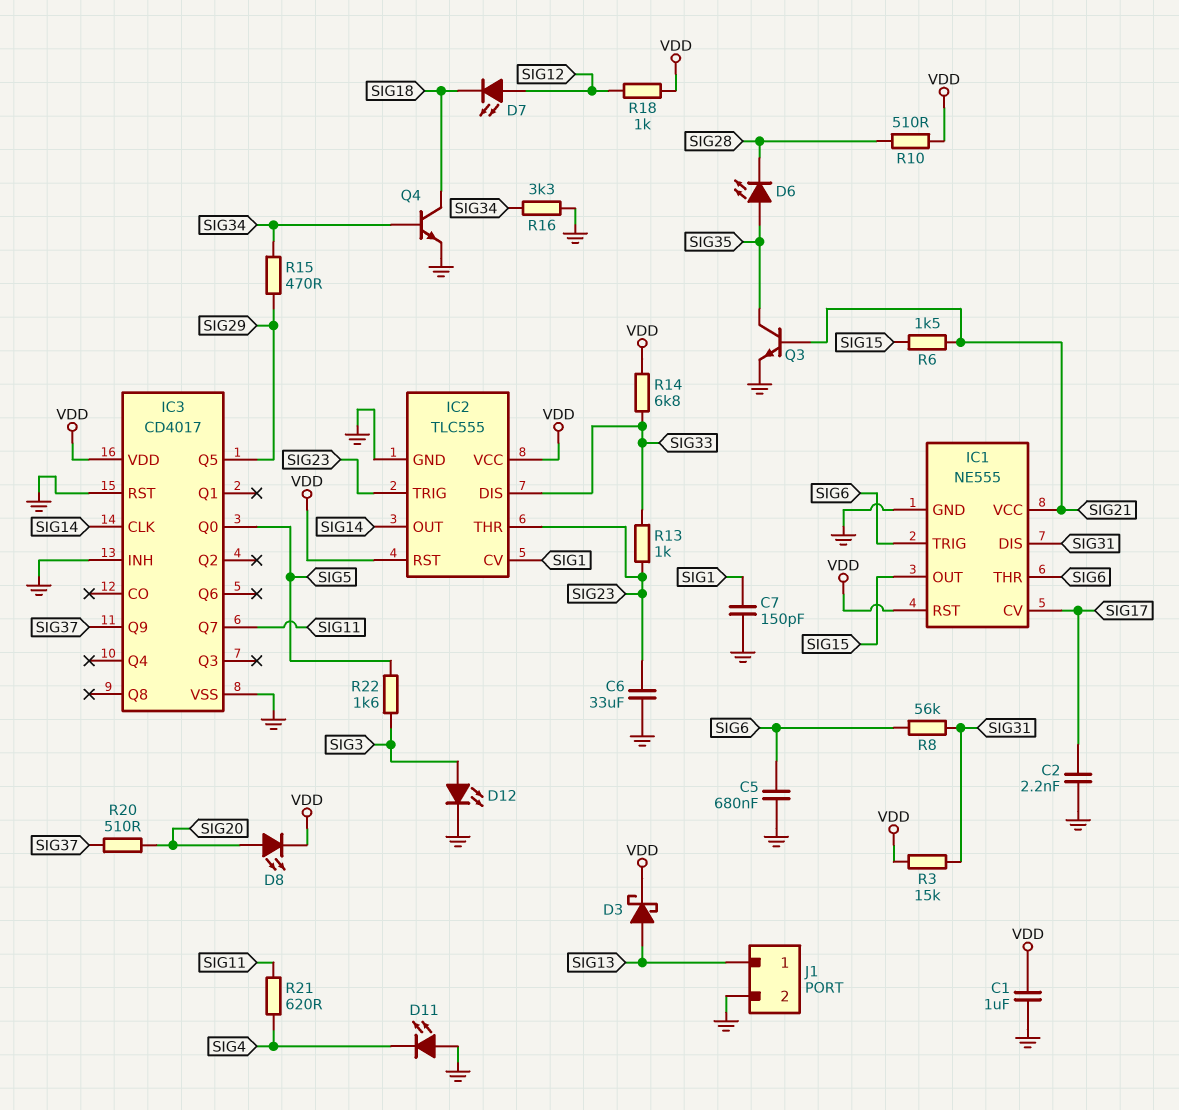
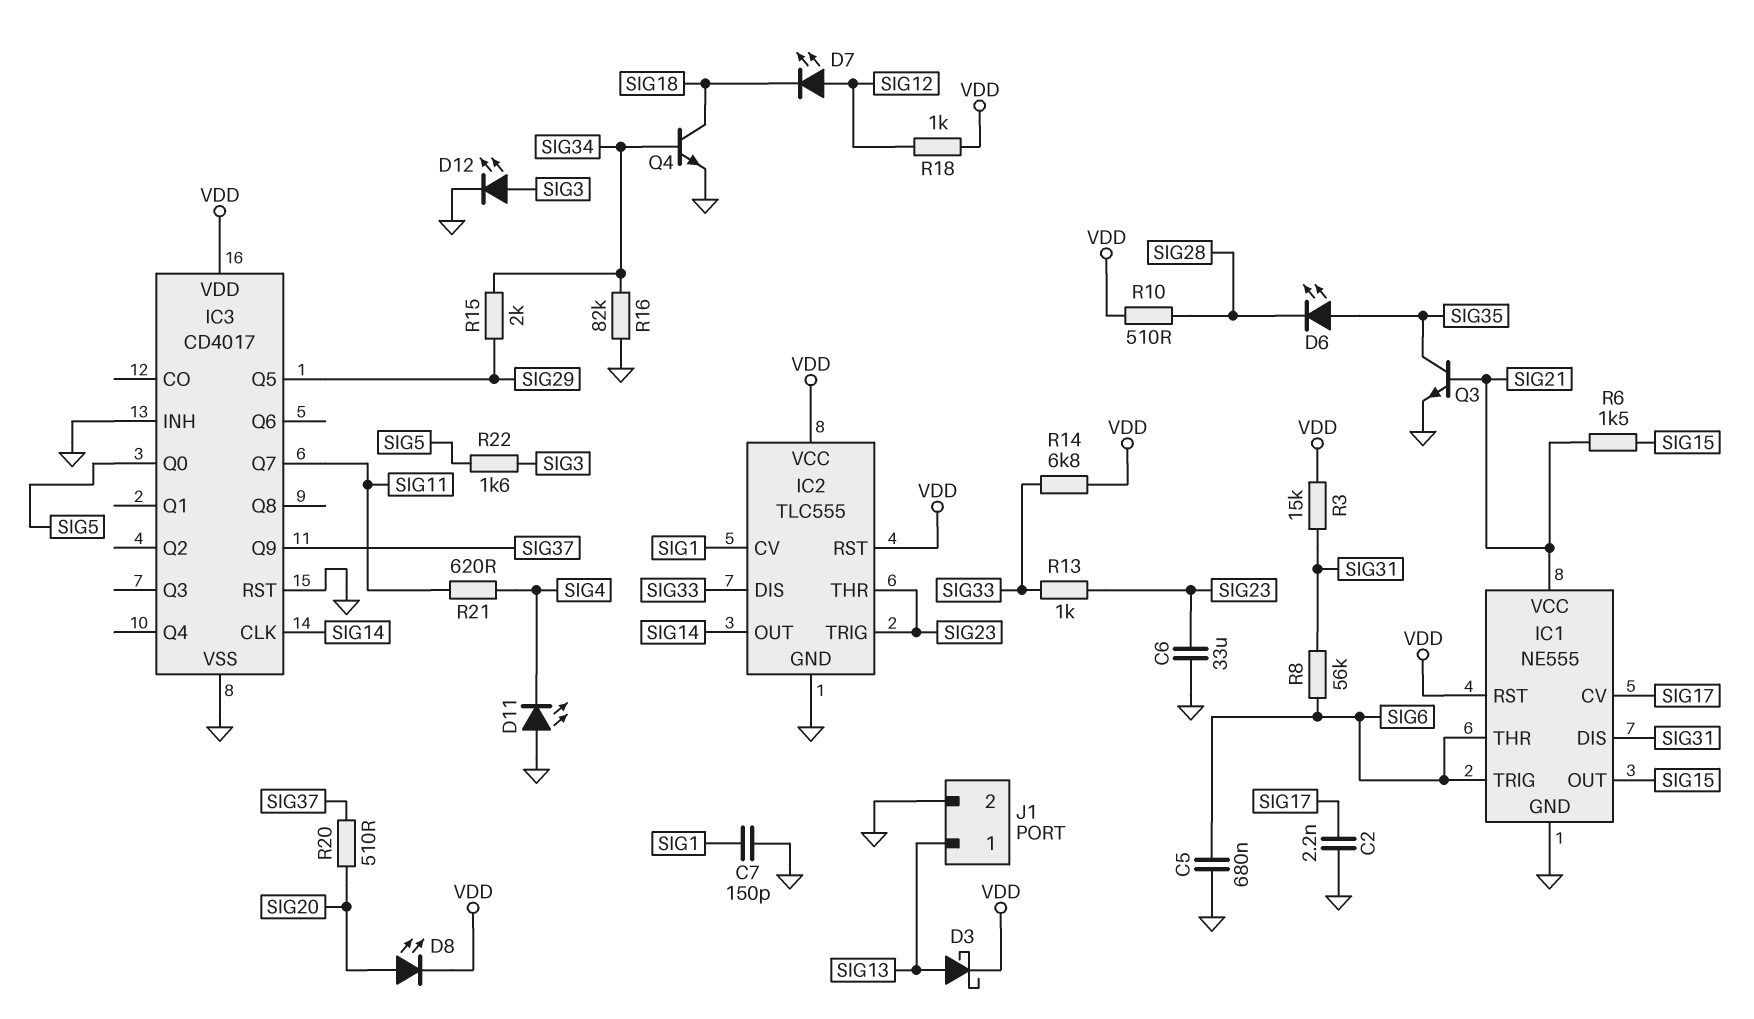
C1: 1uF (GND, VDD) -> none
R15: 470 (SIG29, SIG34) -> 2k (SIG29, SIG34)
R16: 3.3k (GND, SIG34) -> 82k (GND, SIG34)

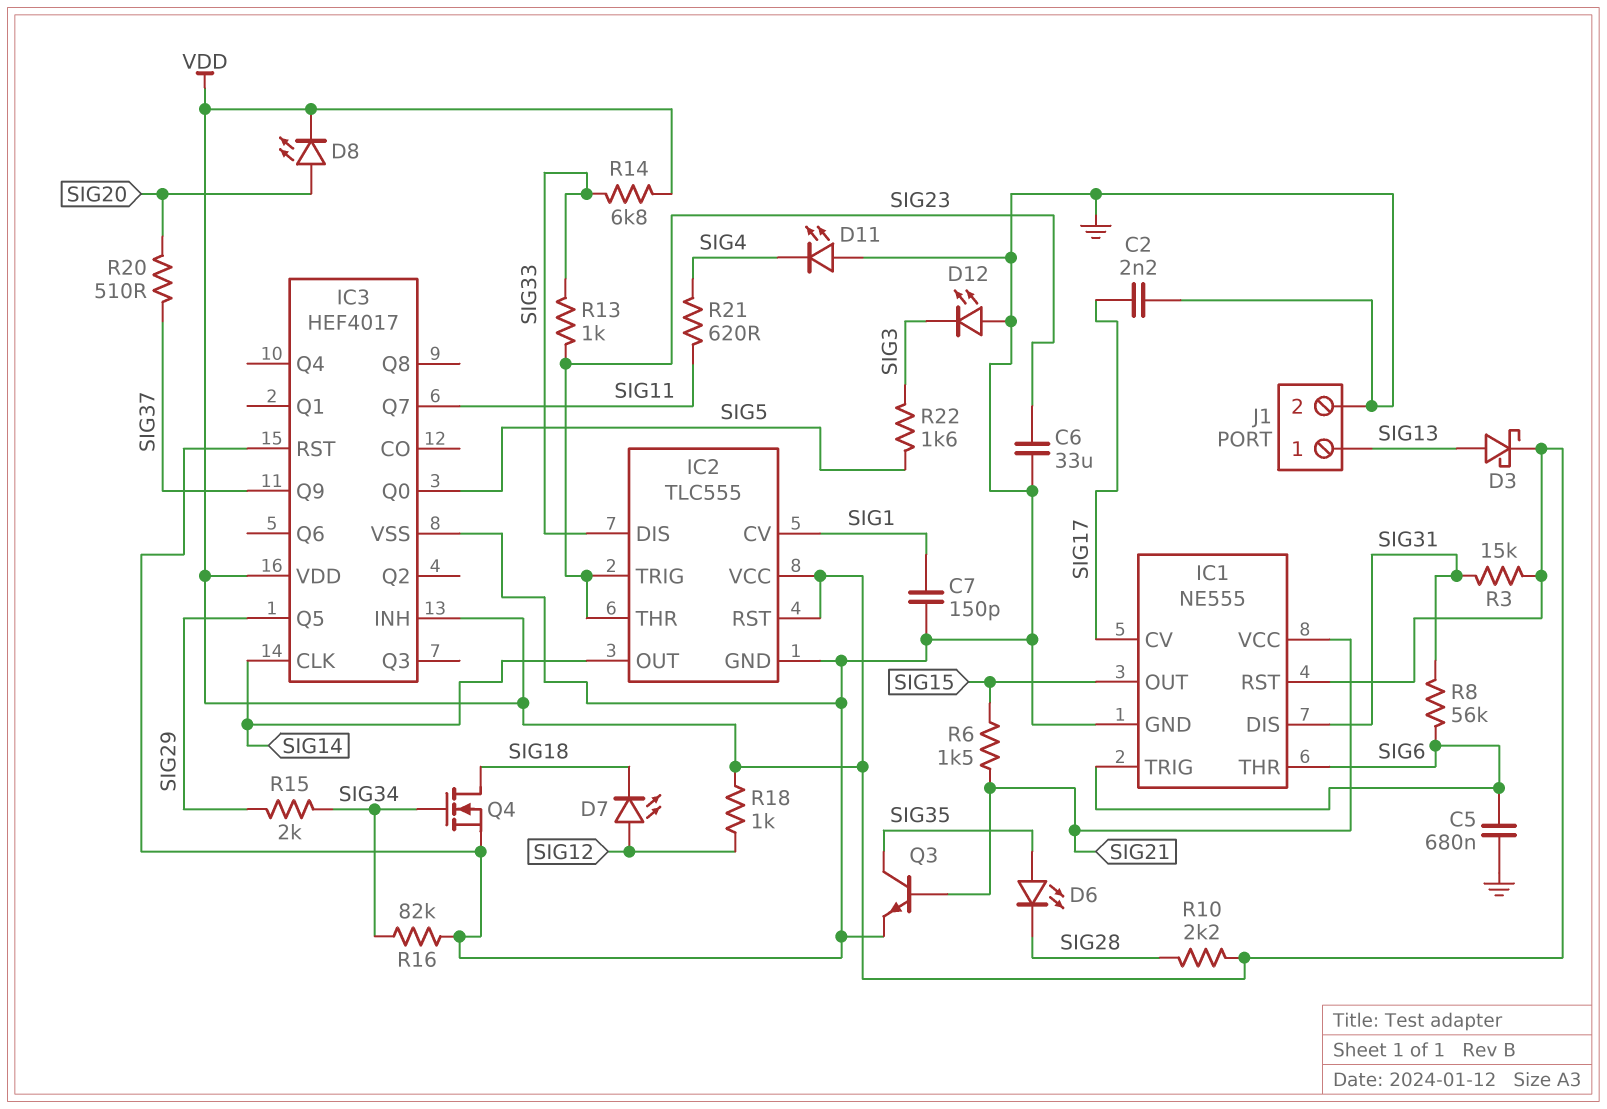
D12: LED (A SIG3, K GND) -> LED (A GND, K SIG3)
IC3: CD4017 -> HEF4017
IC3 pin INH: GND -> VDD
Q4: NPN (B SIG34, C SIG18, E GND) -> NMOS (G SIG34, D SIG18, S GND)
R10: 510 (SIG28, VDD) -> 2.2k (SIG28, VDD)

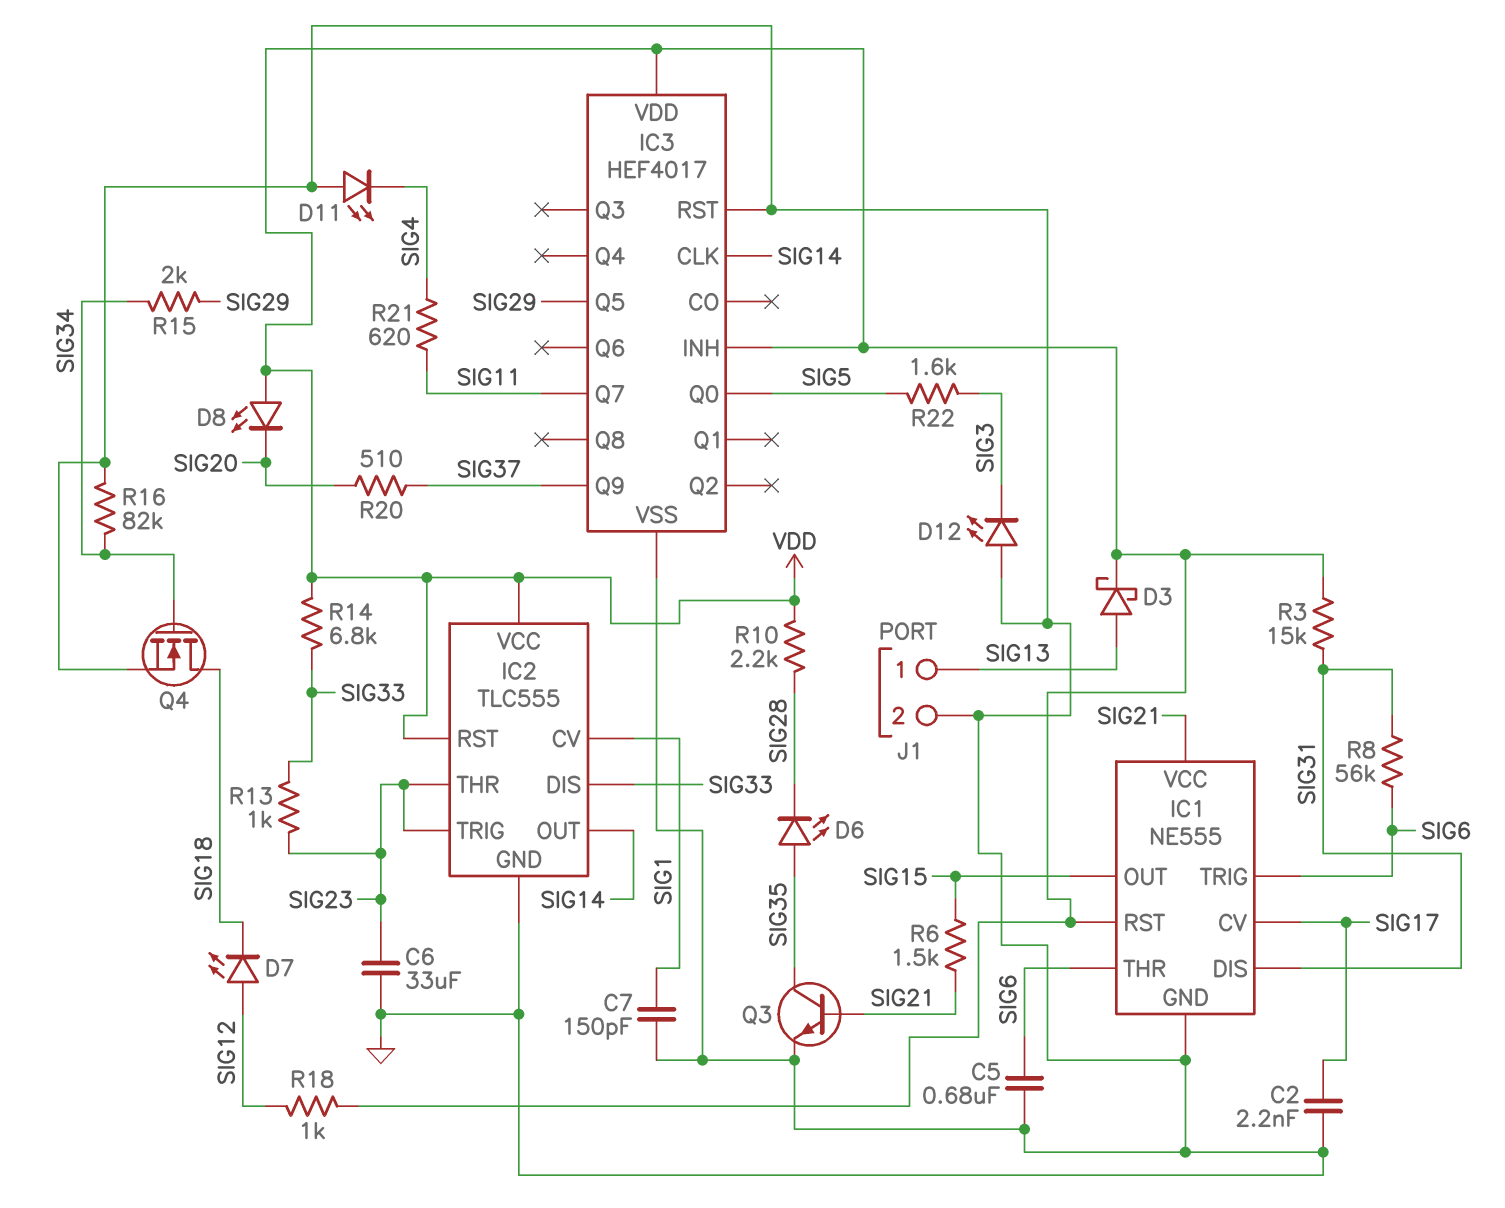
D8: LED (A SIG20, K VDD) -> LED (A VDD, K SIG20)

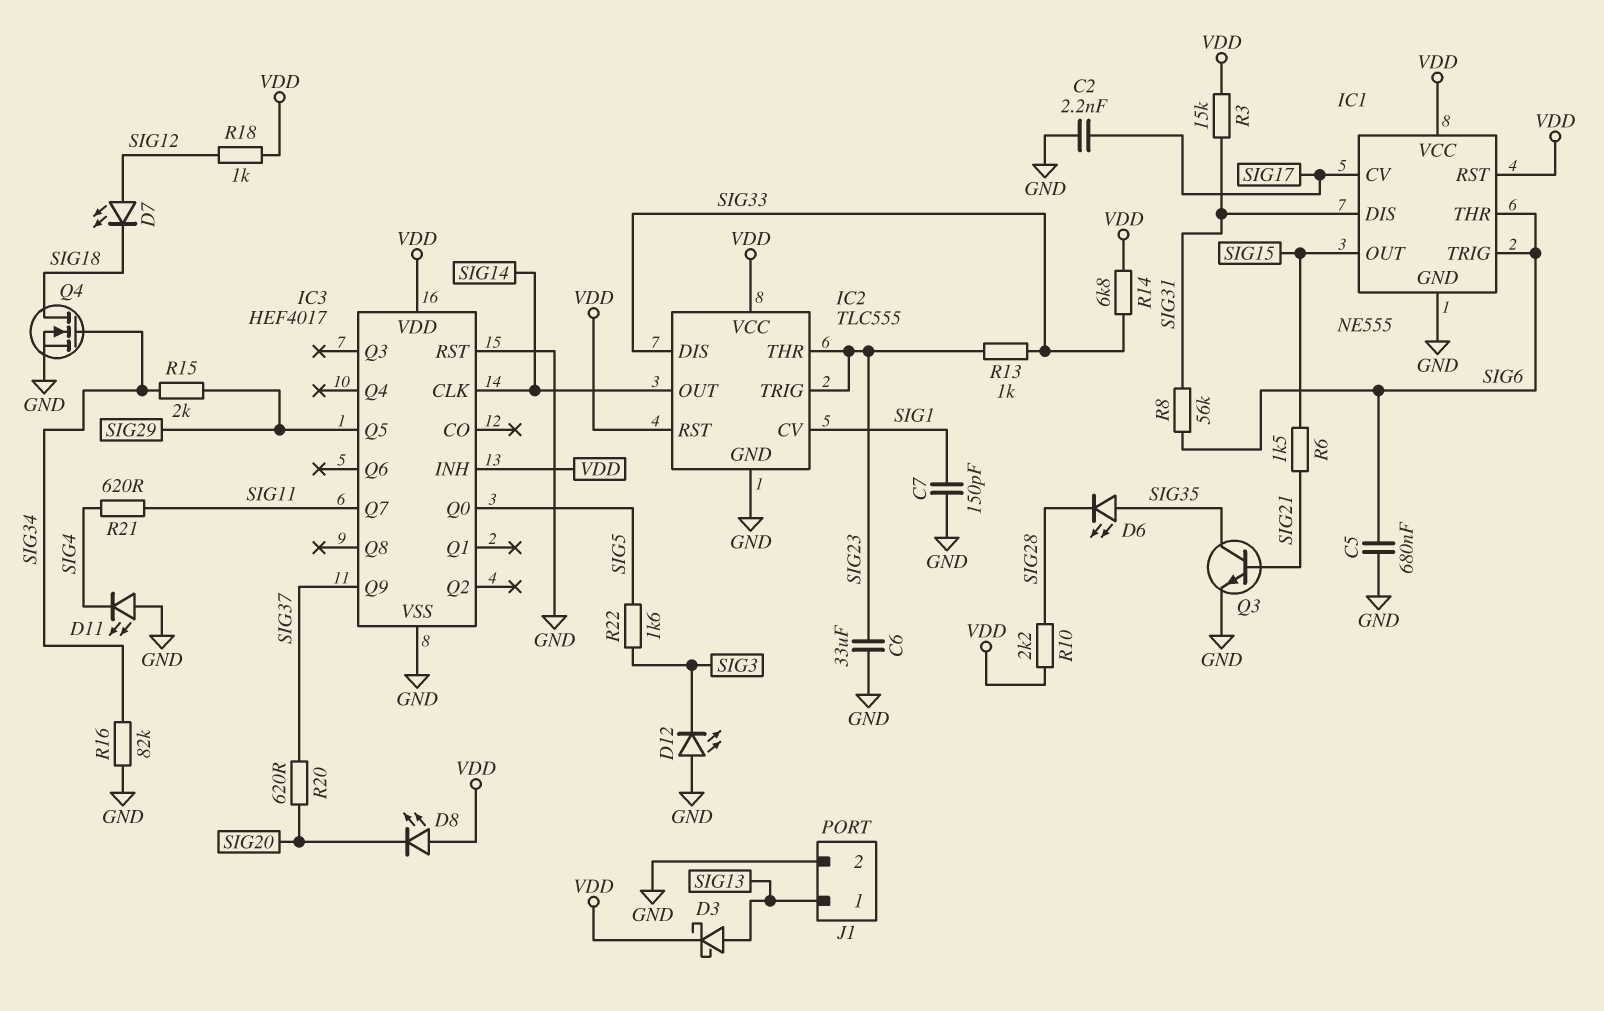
IC1 pin VCC: SIG21 -> VDD
R20: 510 (SIG20, SIG37) -> 620 (SIG20, SIG37)

